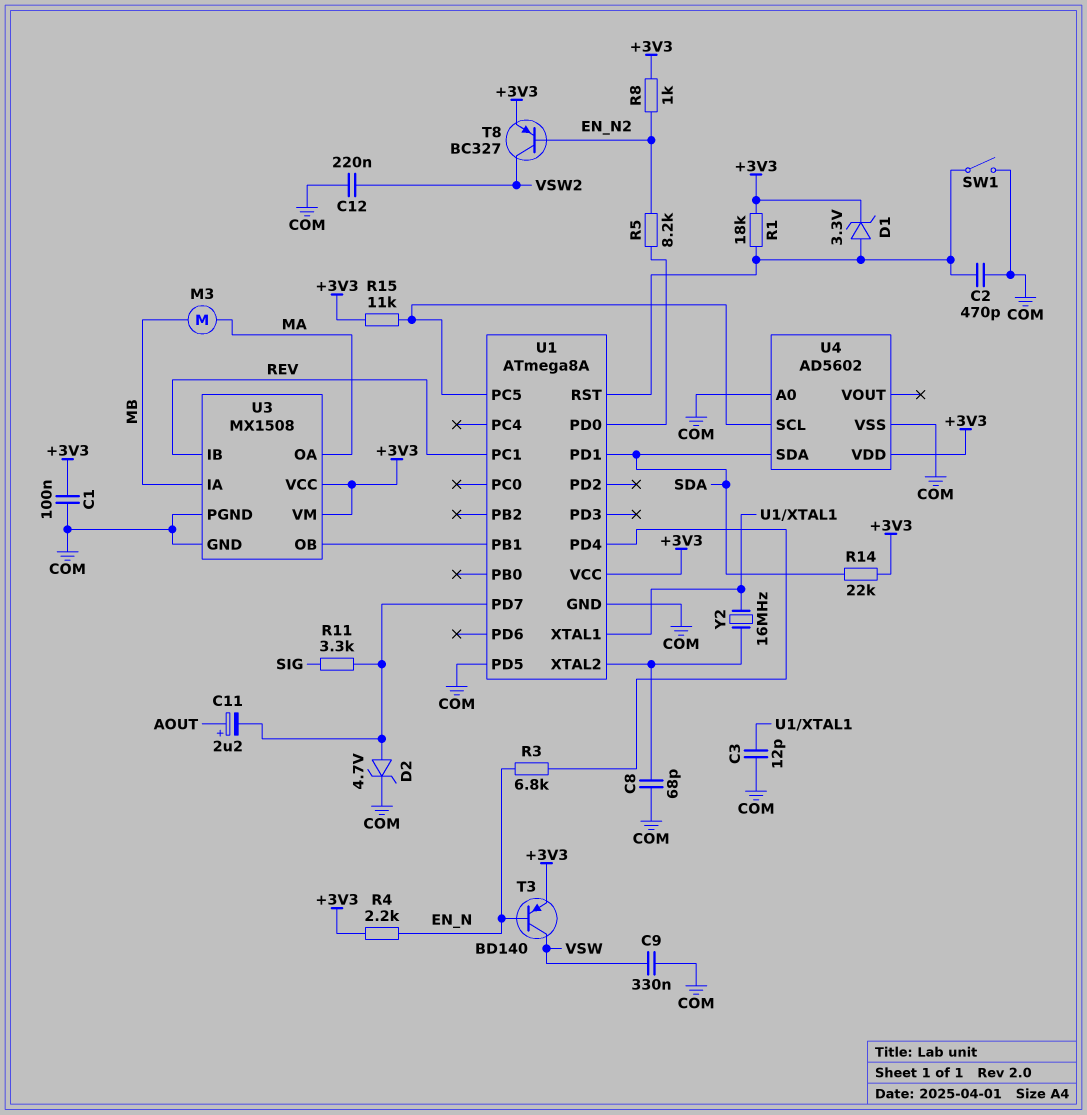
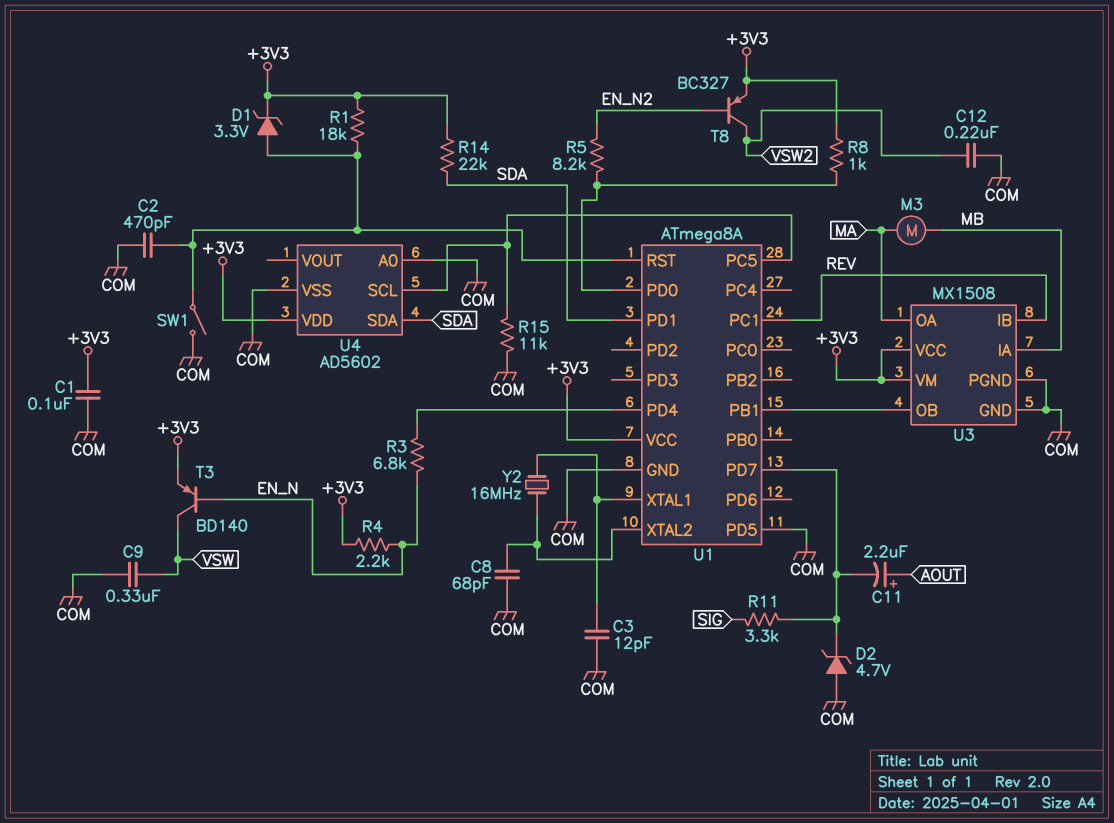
D2: zener 4.7V (A U1/PD7, K COM) -> zener 4.7V (A COM, K U1/PD7)
R8: 1k (+3V3, EN_N2) -> 1k (+3V3, U1/PD0)
R15: 11k (+3V3, U1/PC5) -> 11k (COM, U1/PC5)

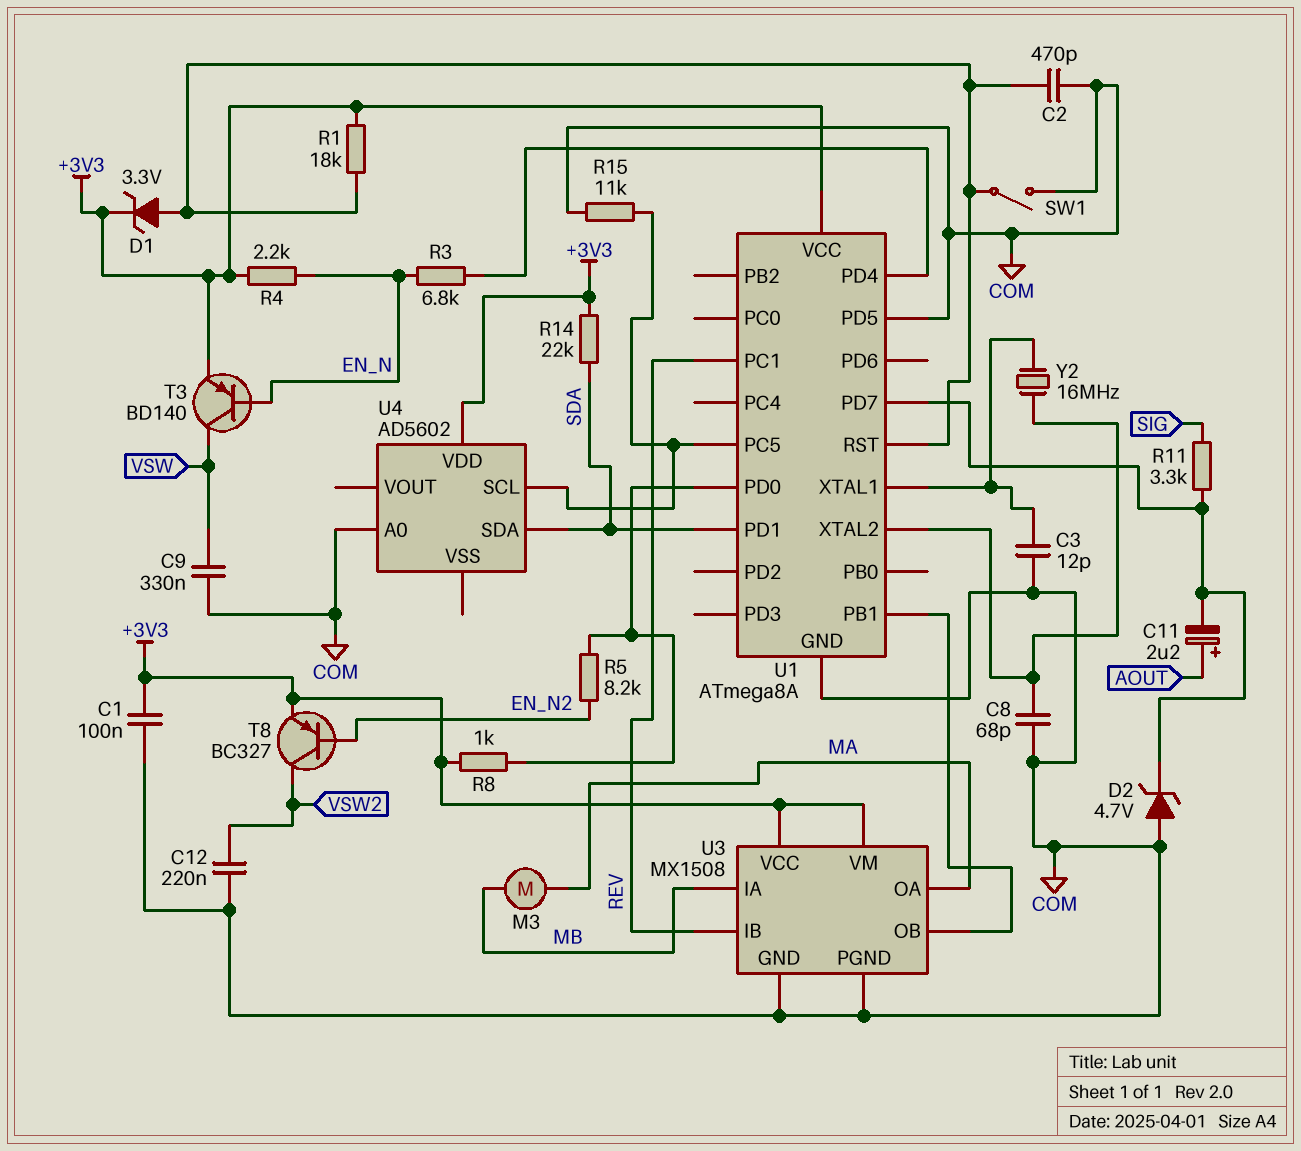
U4 pin VSS: COM -> none

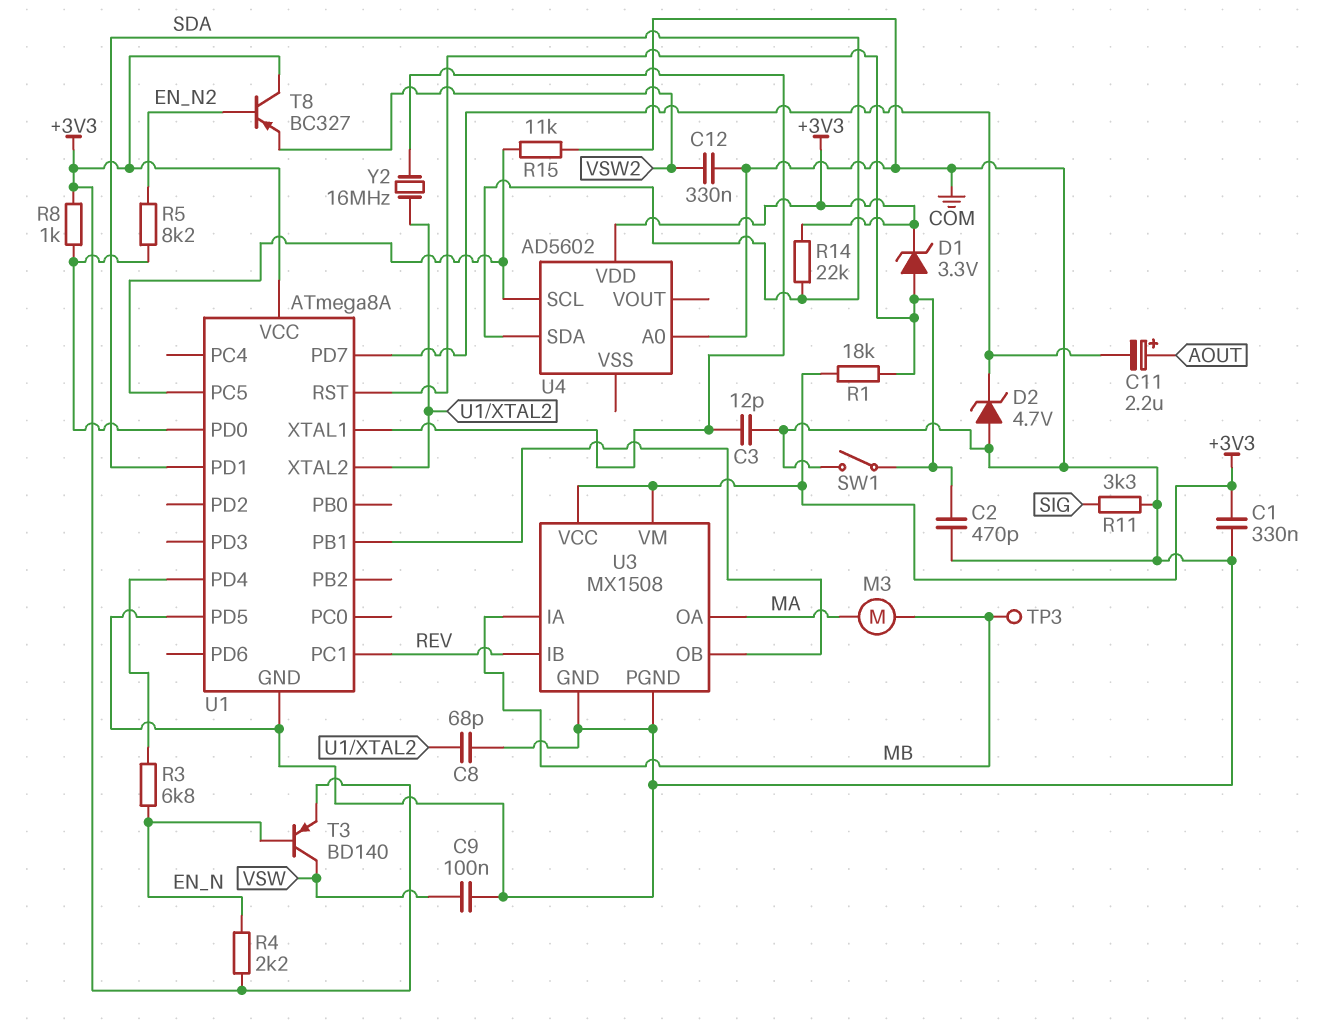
C1: 100nF (+3V3, COM) -> 330nF (+3V3, COM)
C9: 330nF (COM, VSW) -> 100nF (COM, VSW)
C12: 220nF (COM, VSW2) -> 330nF (COM, VSW2)
R11: 3.3k (SIG, U1/PD7) -> 3.3k (COM, SIG)
T8: PNP BC327 (B EN_N2, C VSW2, E +3V3) -> PNP BC327 (B EN_N2, C +3V3, E VSW2)
TP3: none -> test point (MB)

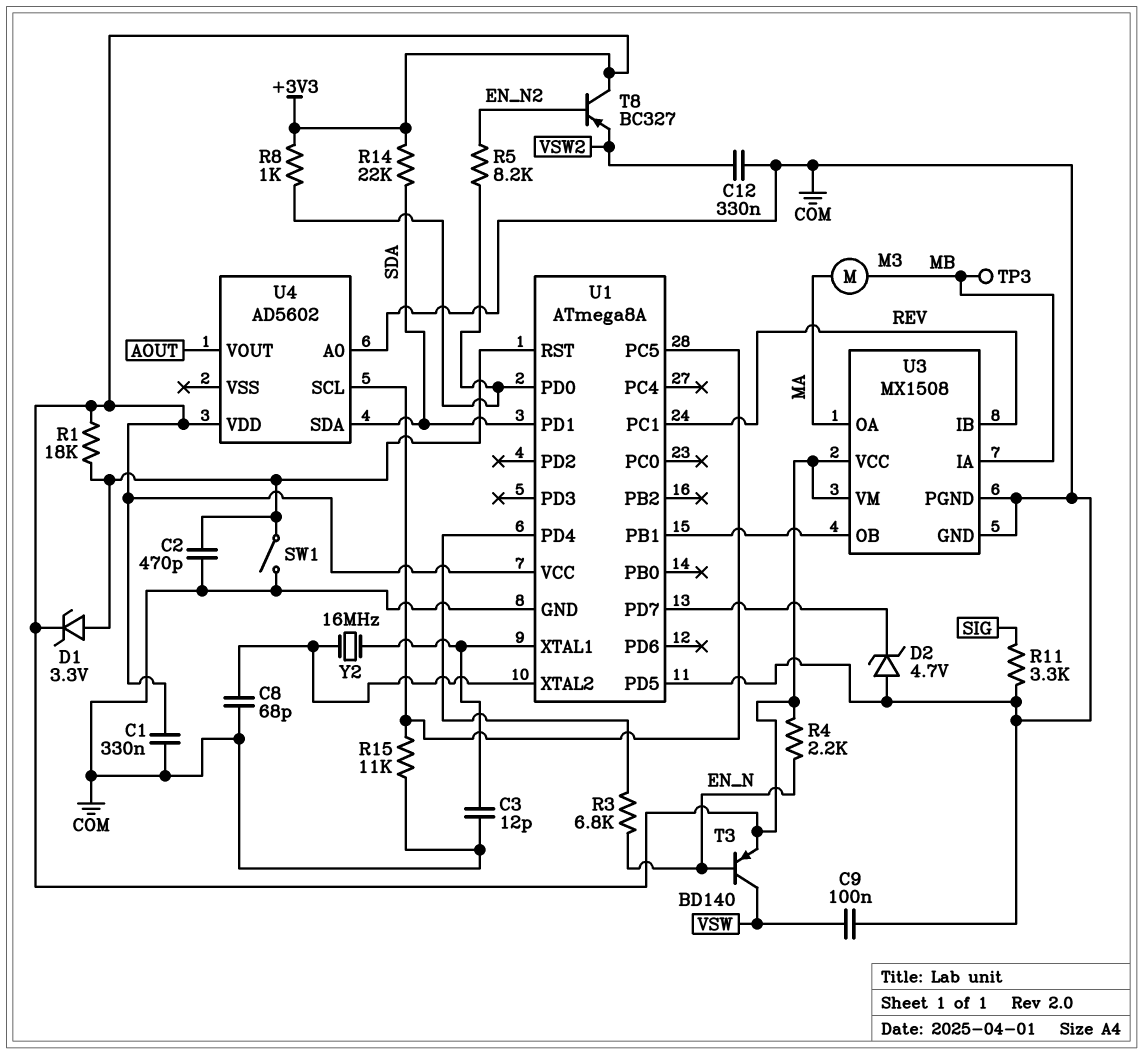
C11: 2.2uF (plus AOUT, minus U1/PD7) -> none
U4 pin VOUT: none -> AOUT

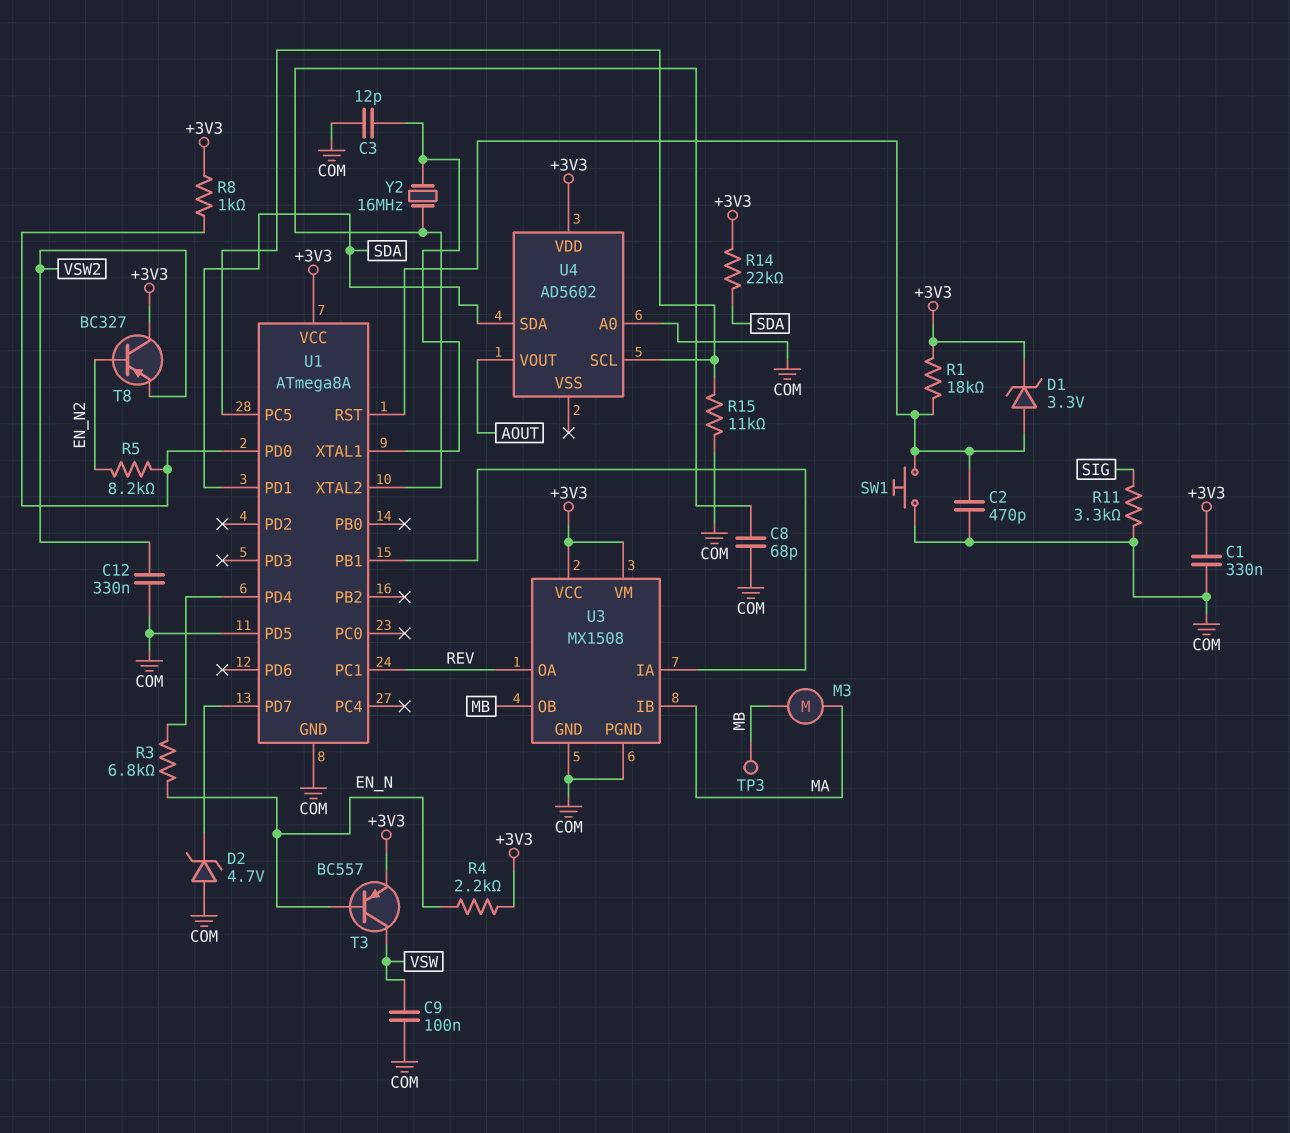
SW1: switch (COM, U1/RST) -> button (COM, U1/RST)
T3: PNP BD140 (B EN_N, C VSW, E +3V3) -> PNP BC557 (B EN_N, C VSW, E +3V3)
U3 pin IA: MB -> U1/PB1
U3 pin IB: REV -> MA
U3 pin OA: MA -> REV
U3 pin OB: U1/PB1 -> MB

